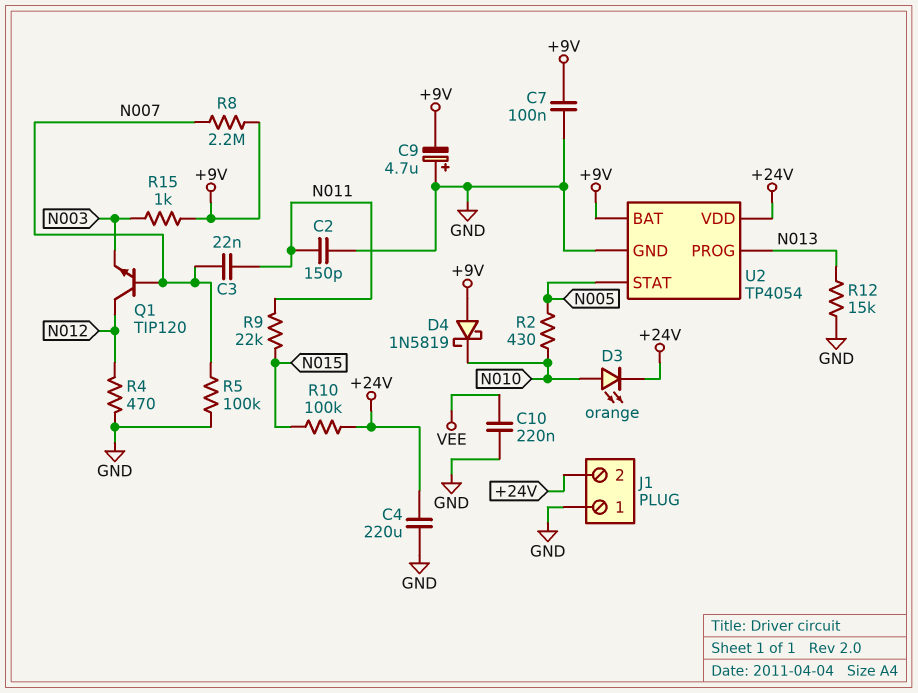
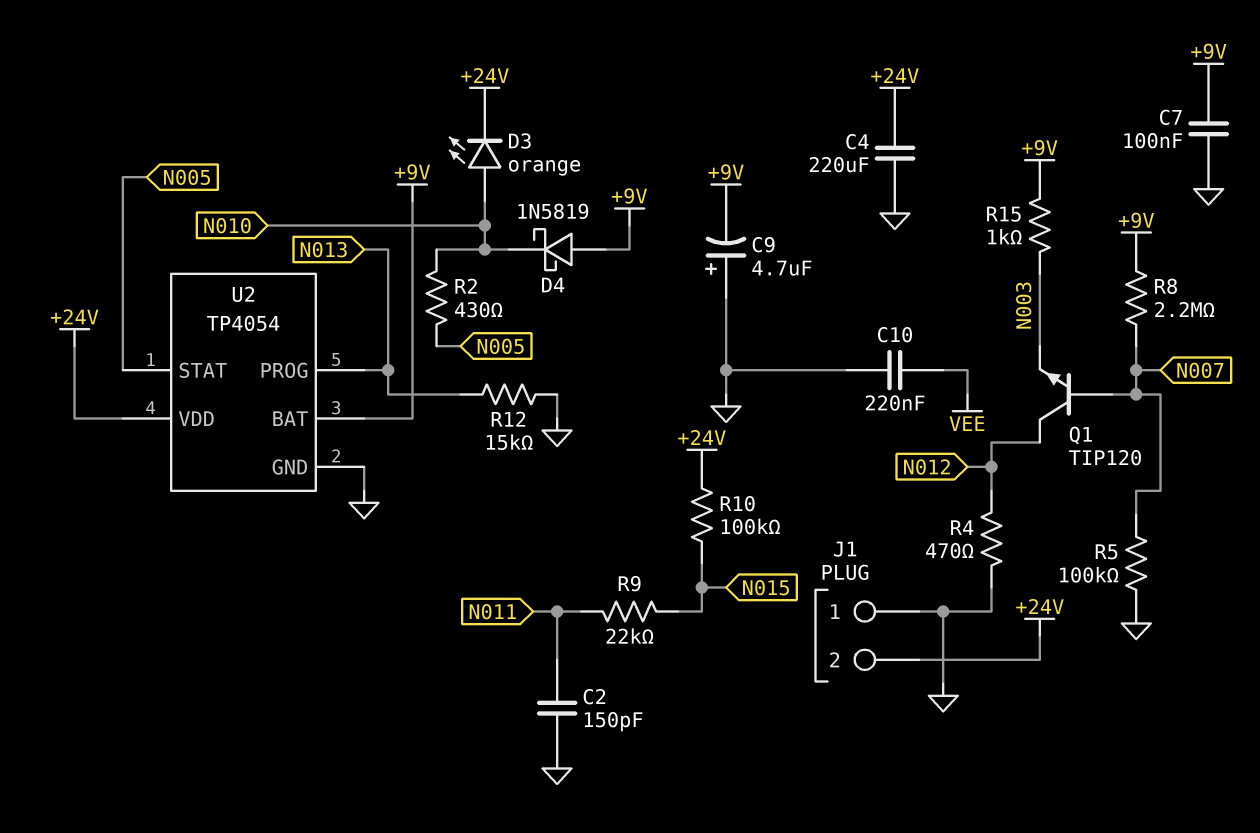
C3: 22nF (N007, N011) -> none

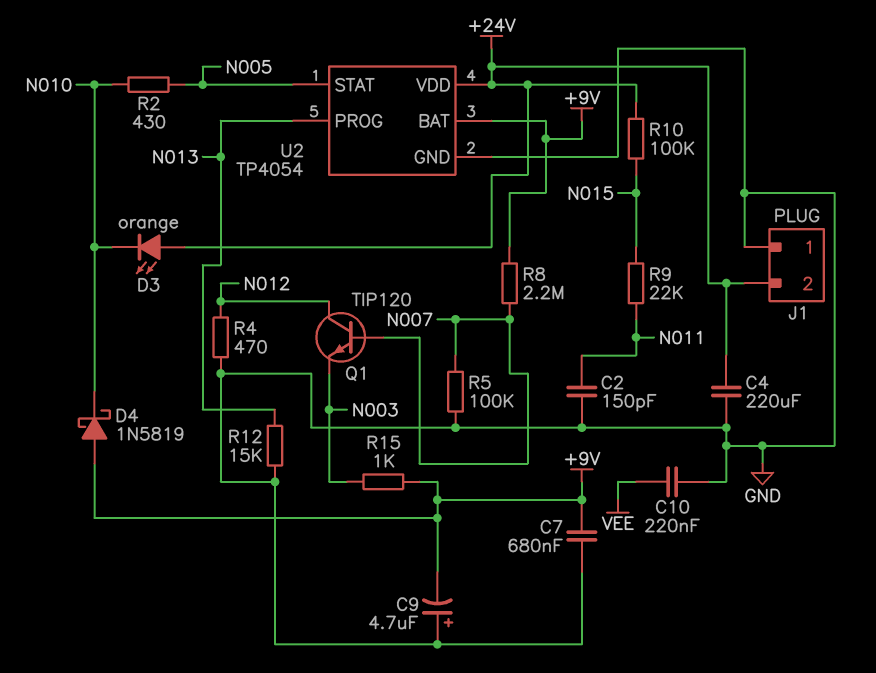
C7: 100nF (+9V, GND) -> 680nF (+9V, GND)
D3: LED orange (A N010, K +24V) -> LED orange (A +24V, K N010)

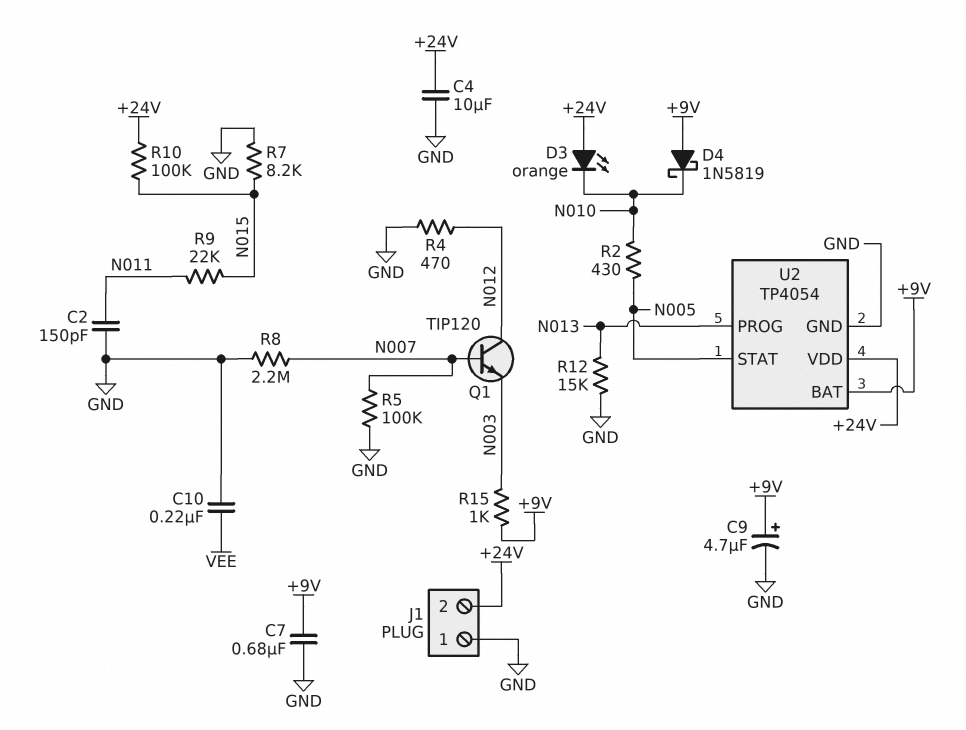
C4: 220uF (+24V, GND) -> 10uF (+24V, GND)
C9: 4.7uF (plus GND, minus +9V) -> 4.7uF (plus +9V, minus GND)
R7: none -> 8.2k (GND, N015)
R8: 2.2M (+9V, N007) -> 2.2M (GND, N007)

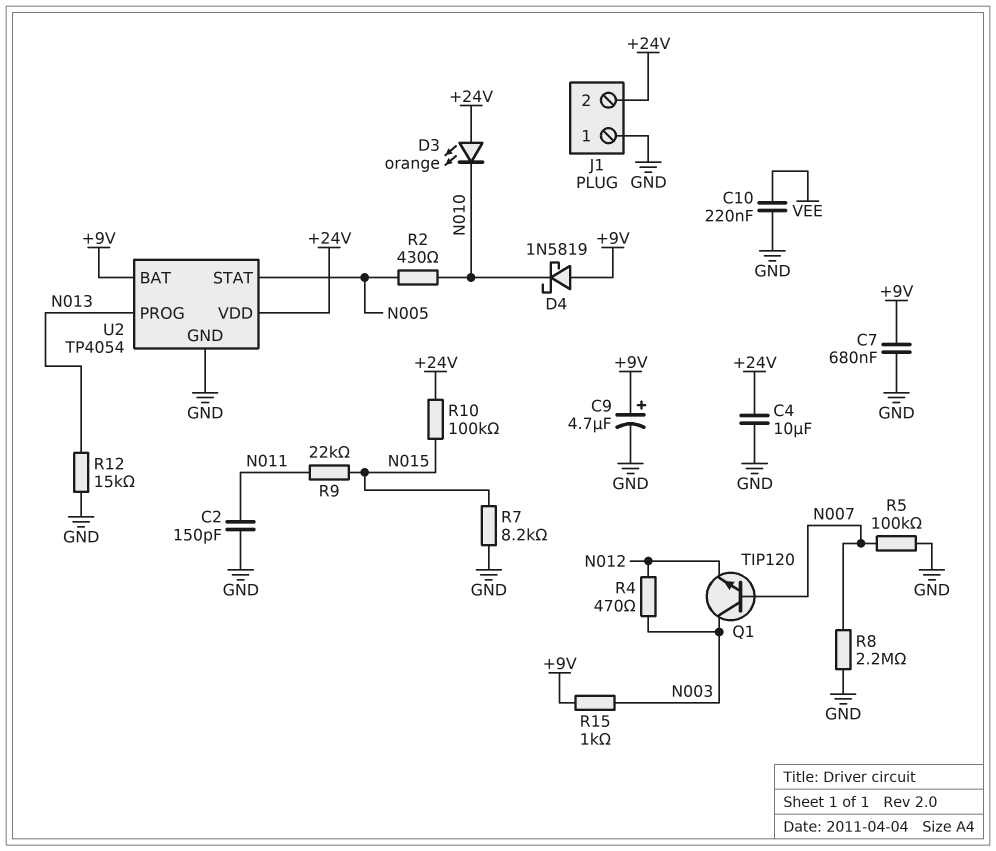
Q1: NPN TIP120 (B N007, C N012, E N003) -> NPN TIP120 (B N007, C N003, E N012)
R4: 470 (GND, N012) -> 470 (N003, N012)

